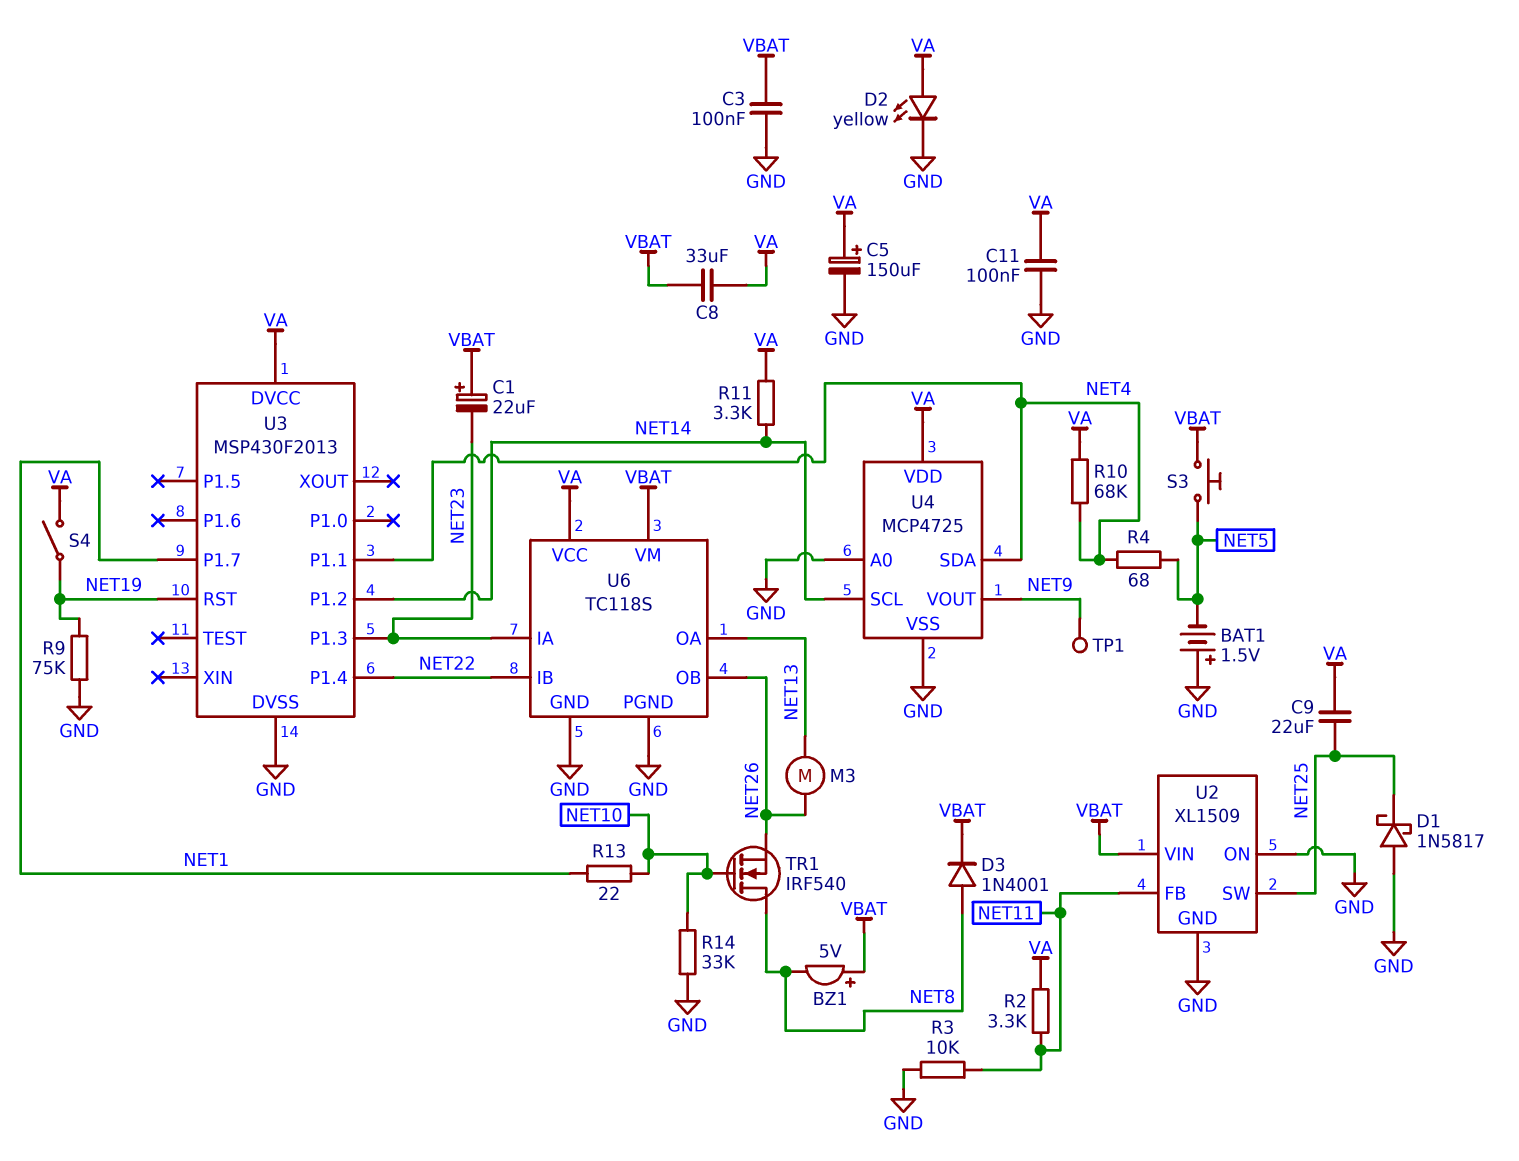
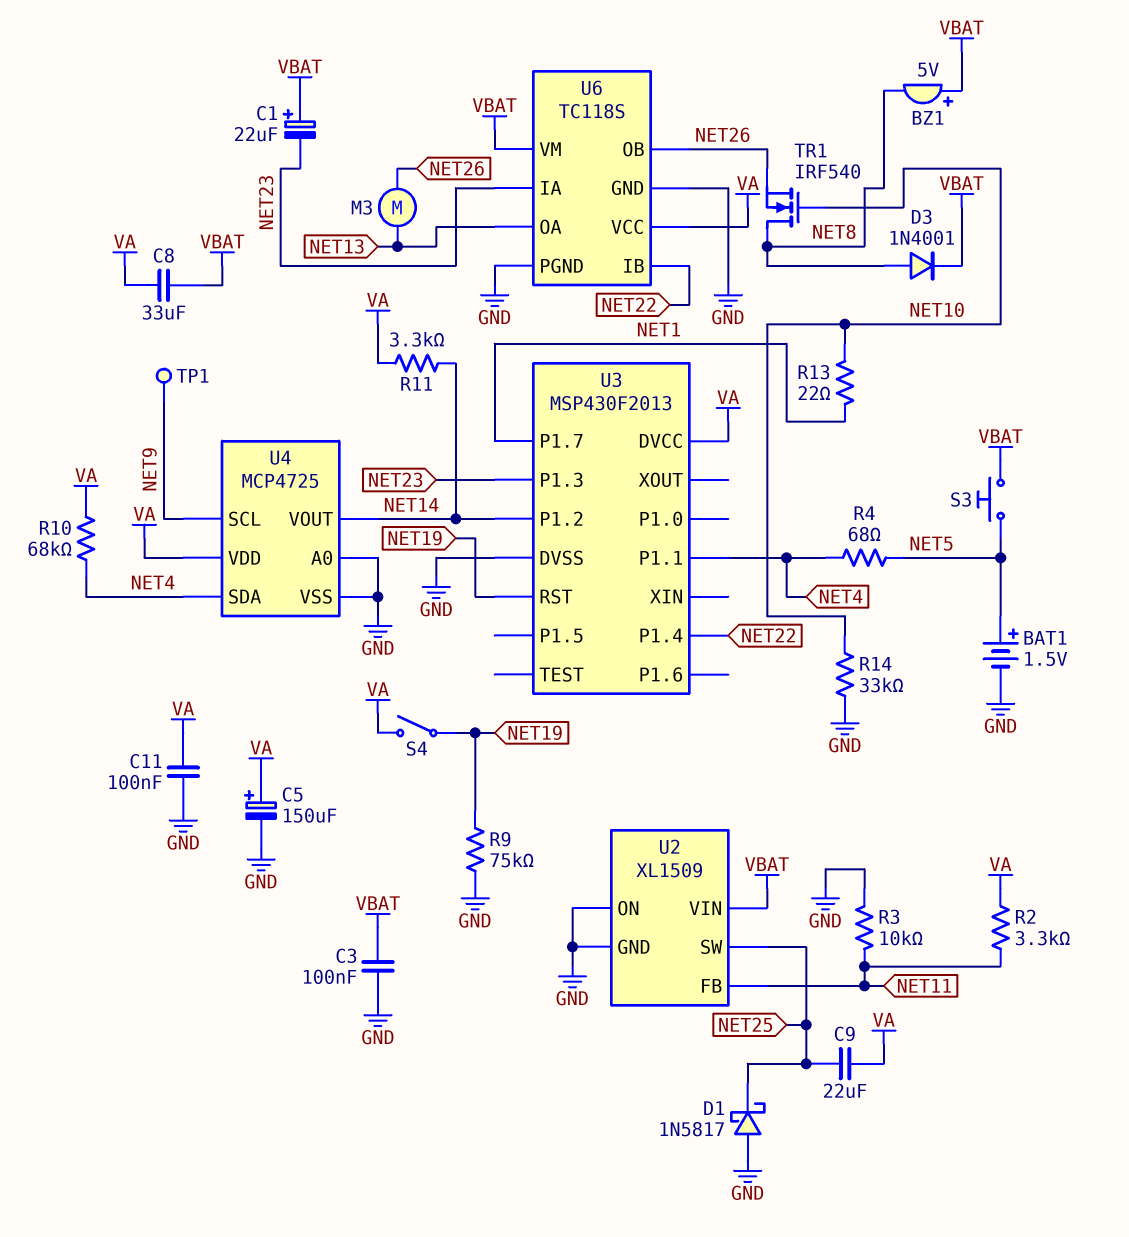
BAT1: 1.5V (plus GND, minus NET5) -> 1.5V (plus NET5, minus GND)
D2: LED yellow (A VA, K GND) -> none
U4 pin SCL: NET14 -> NET9
U4 pin VOUT: NET9 -> NET14

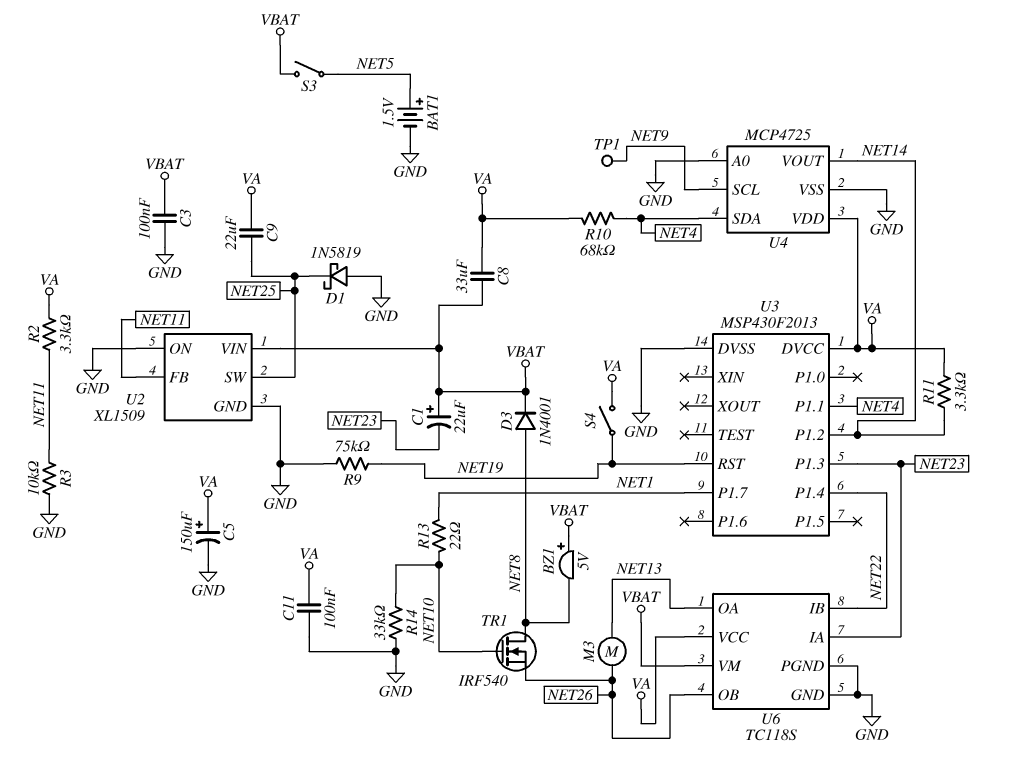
D1: schottky 1N5817 (A GND, K NET25) -> schottky 1N5819 (A GND, K NET25)
R4: 68 (NET4, NET5) -> none
S3: button (NET5, VBAT) -> switch (NET5, VBAT)

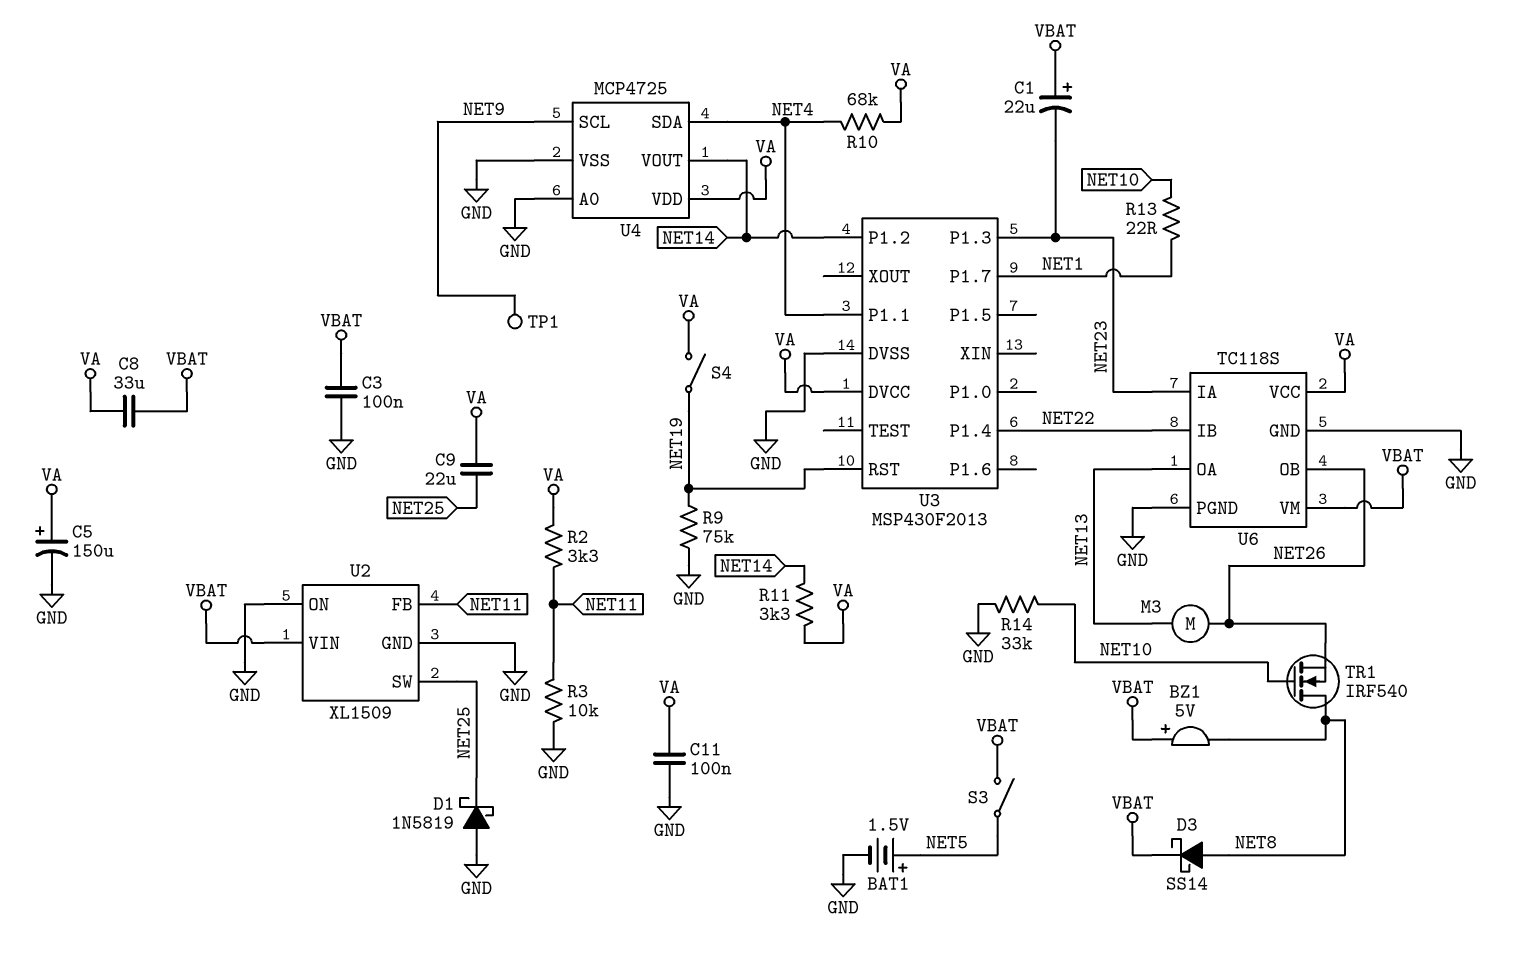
D3: diode 1N4001 (A NET8, K VBAT) -> schottky SS14 (A NET8, K VBAT)

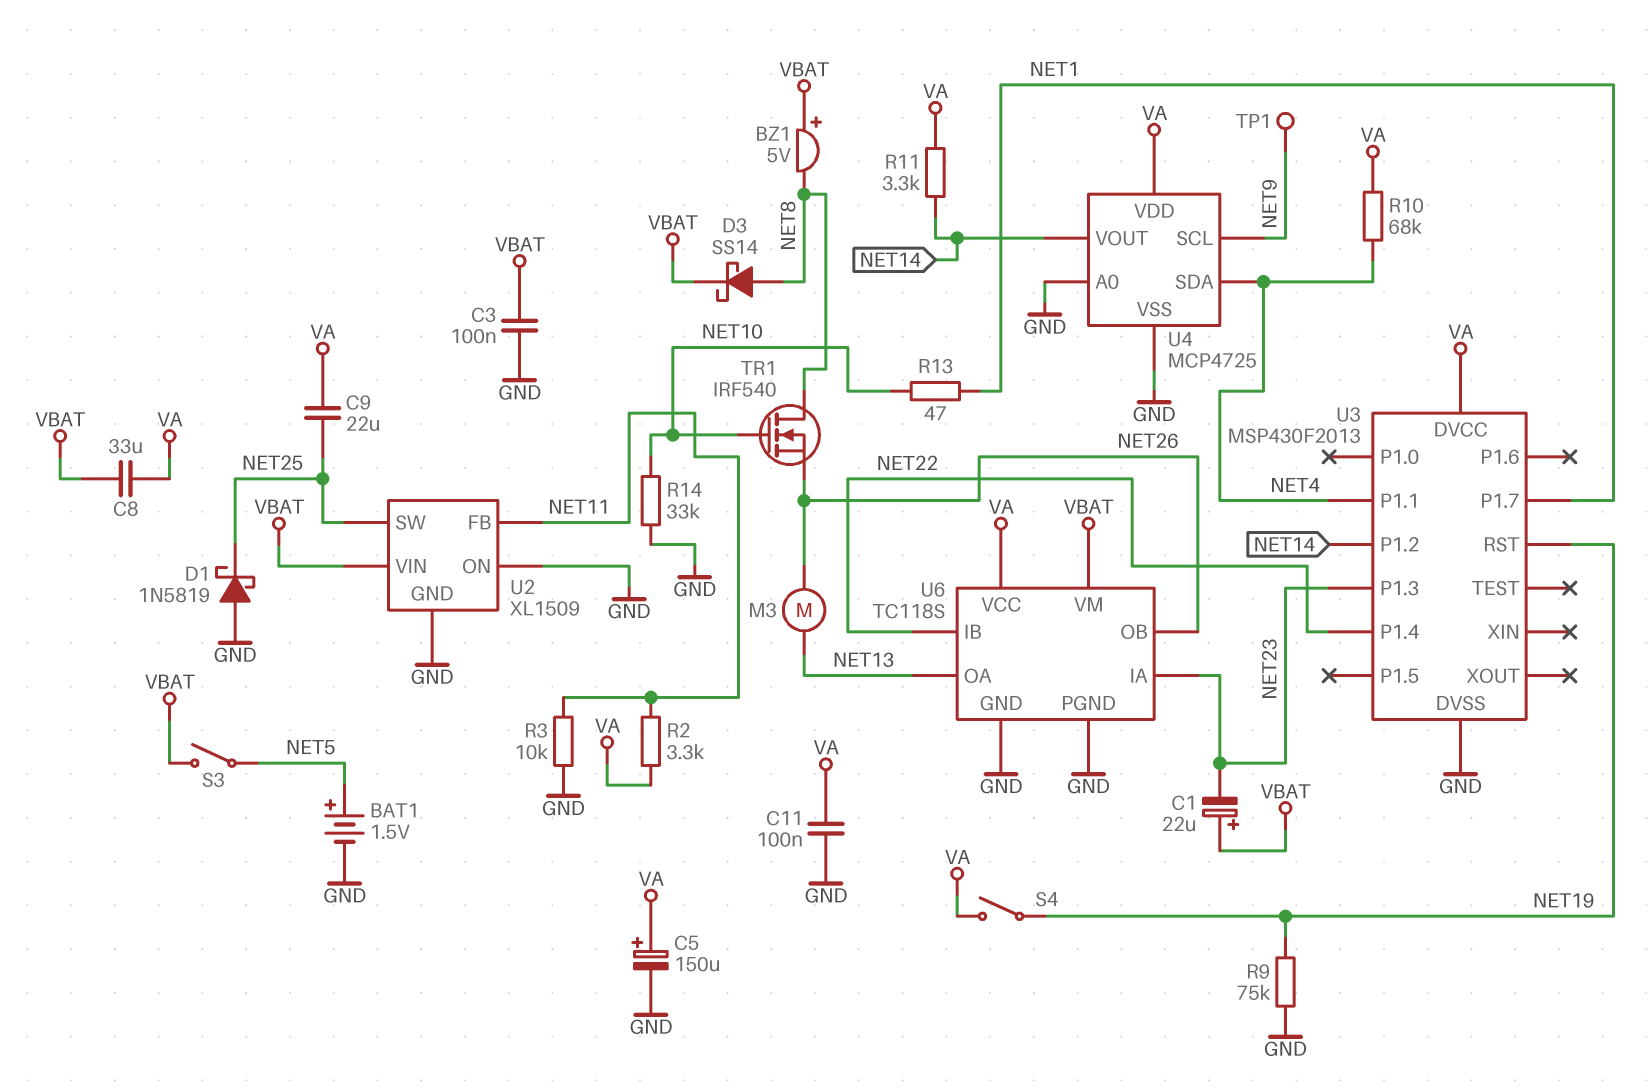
R13: 22 (NET1, NET10) -> 47 (NET1, NET10)

